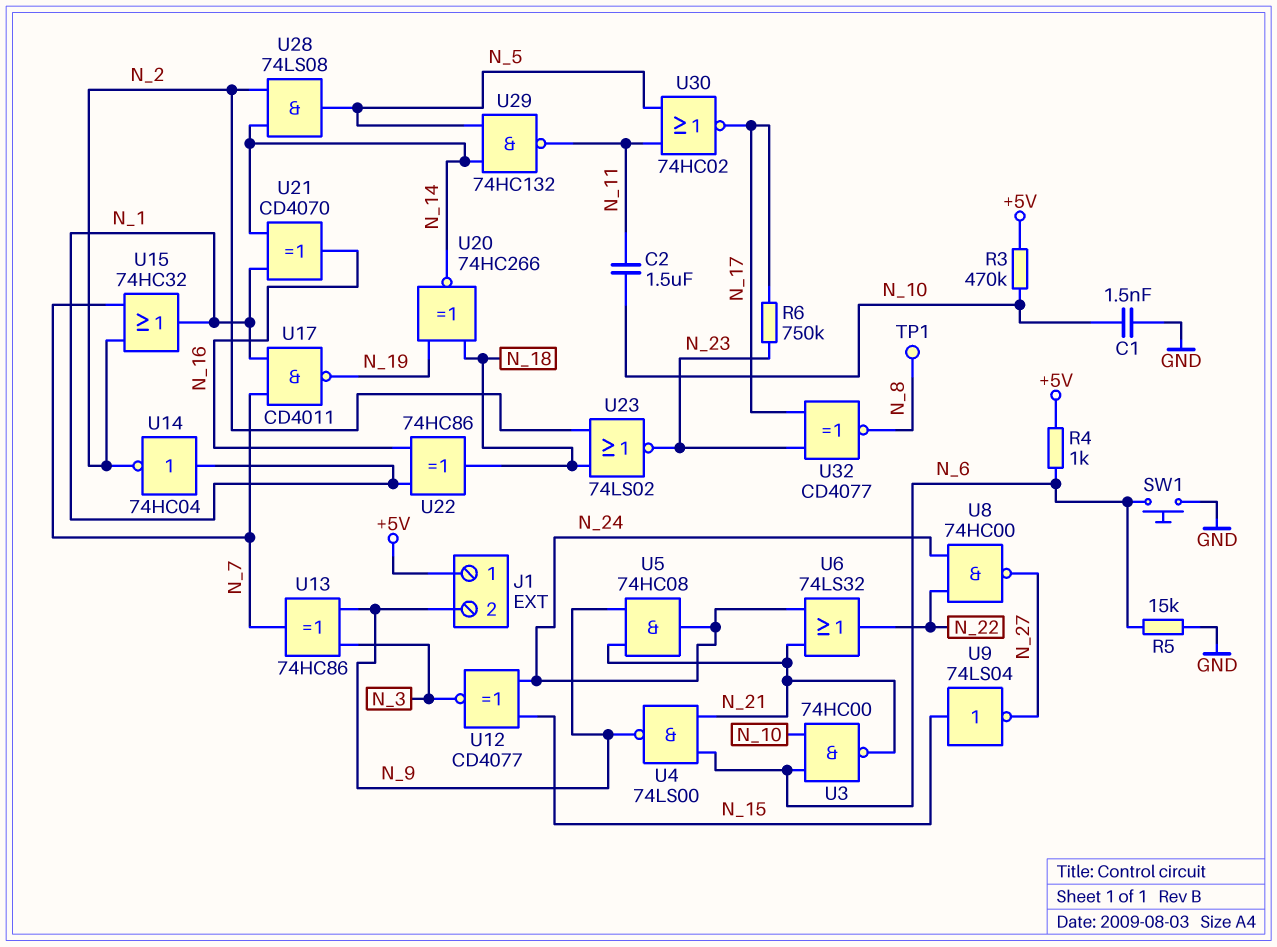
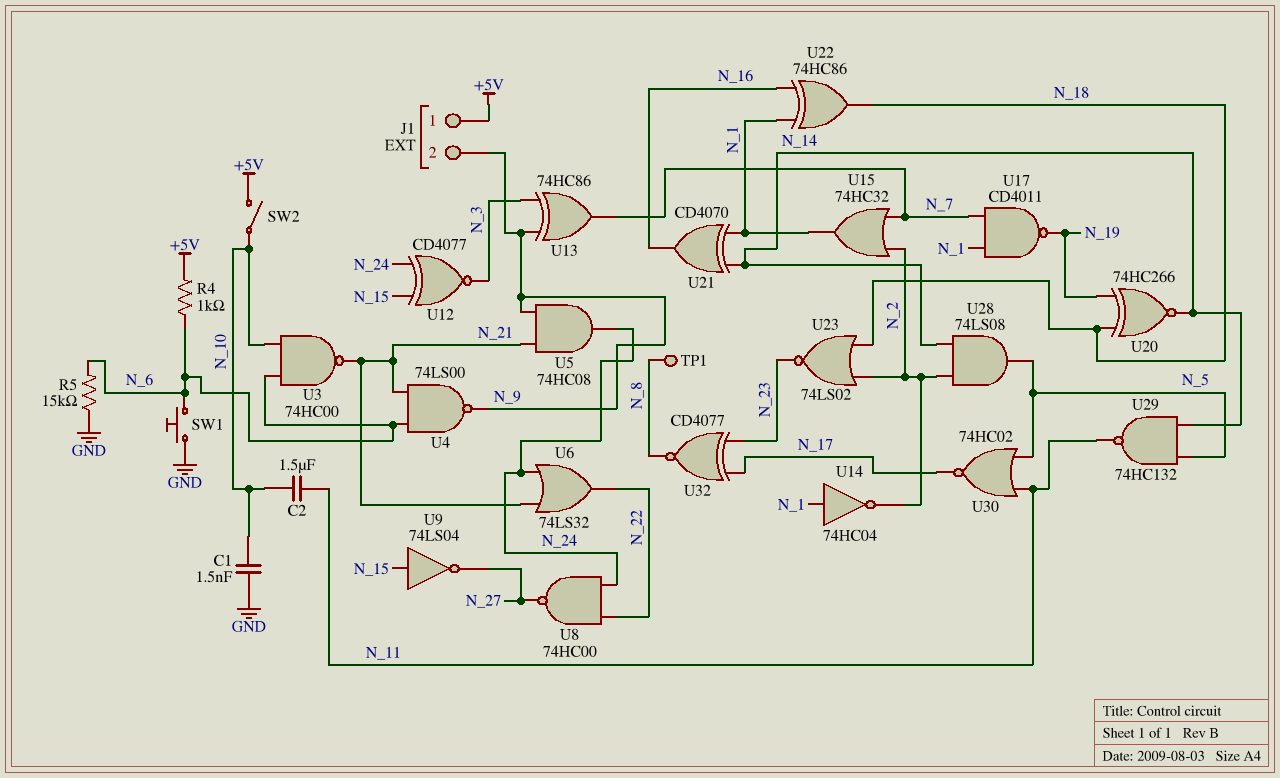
R3: 470k (+5V, N_10) -> none
R6: 750k (N_17, N_23) -> none
SW2: none -> switch (+5V, N_10)

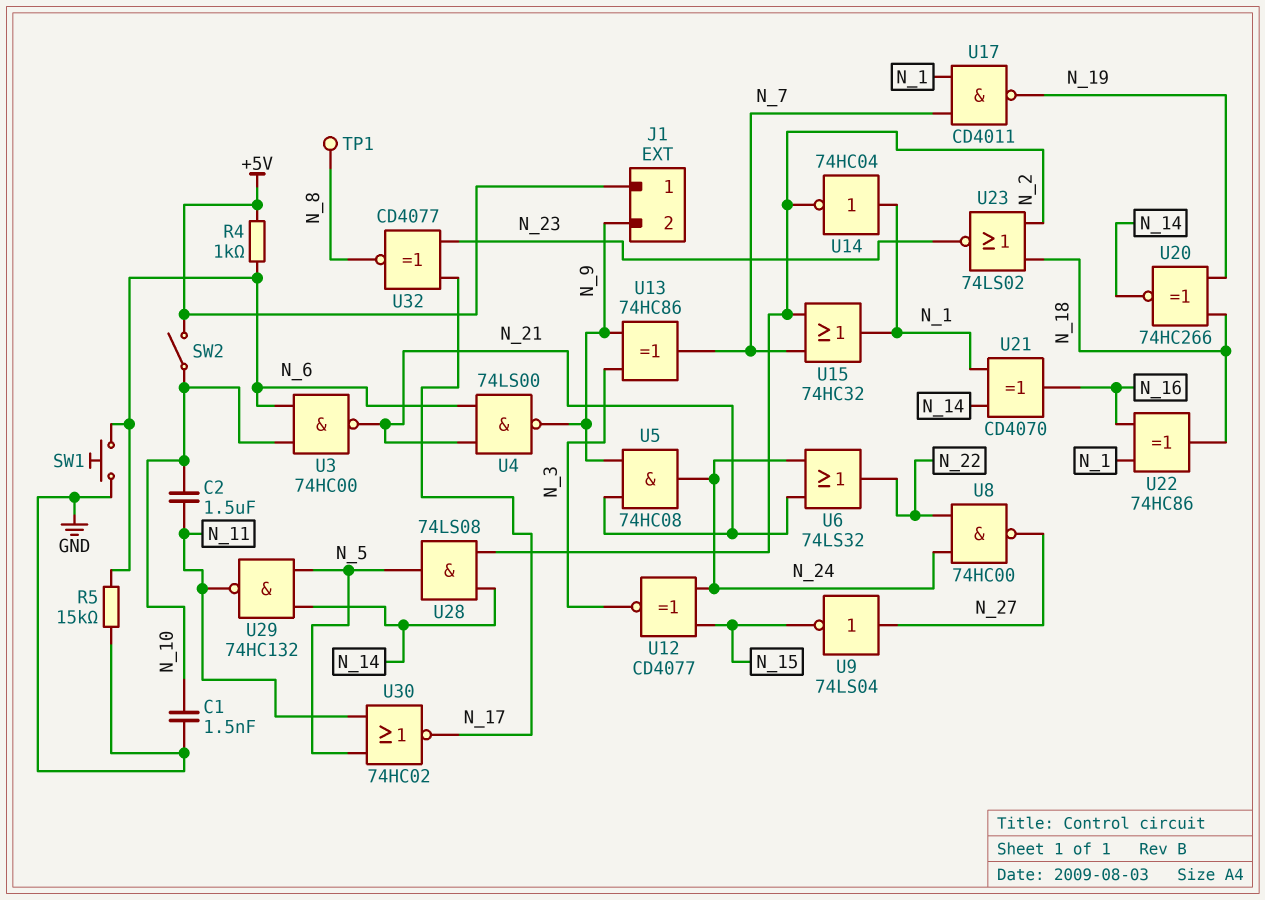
U9: NOT 74LS04 (in N_15, out N_27) -> NOT 74LS04 (in N_27, out N_15)

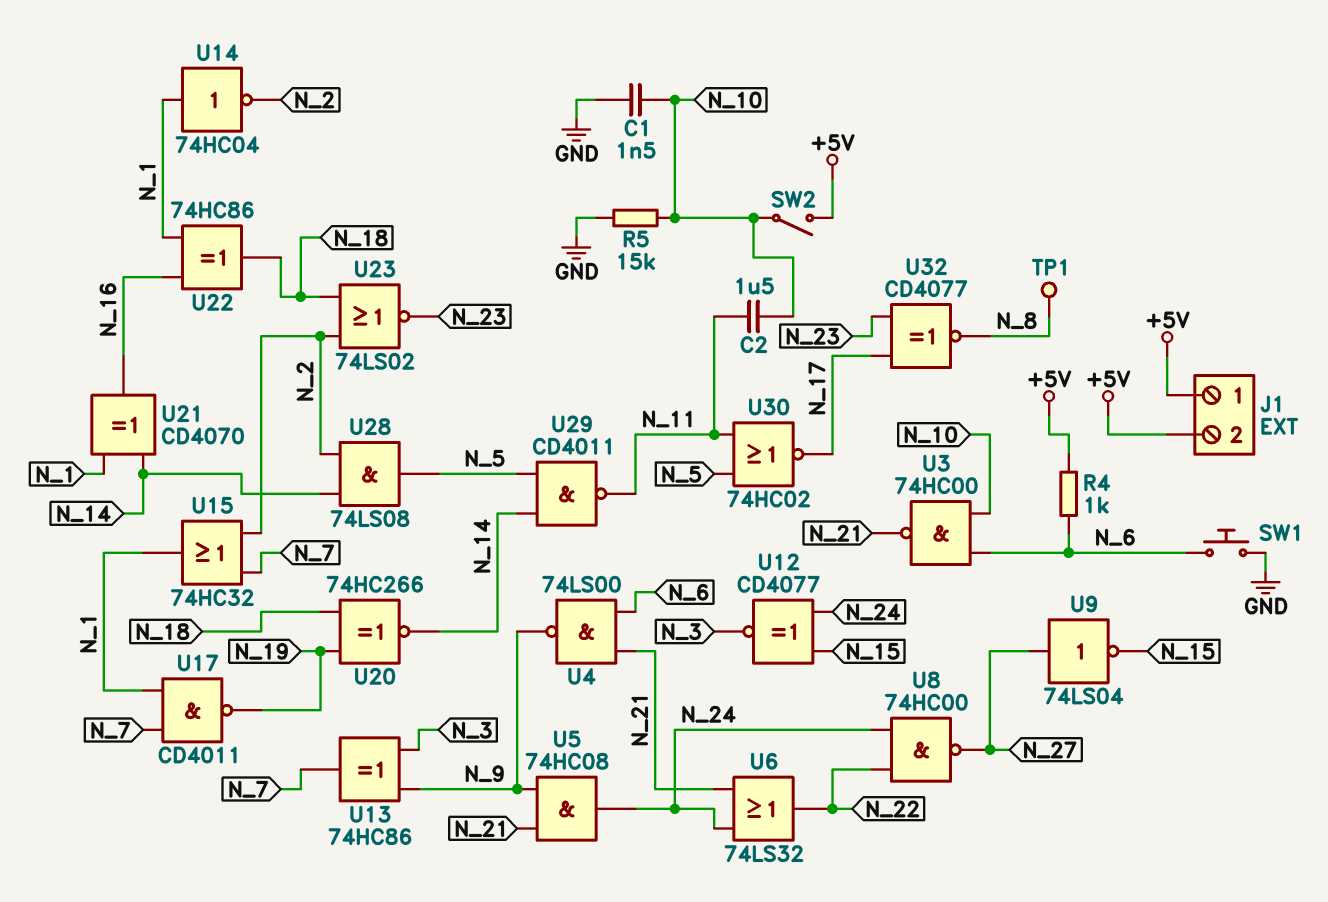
J1 pin 2: N_9 -> +5V
R5: 15k (GND, N_6) -> 15k (GND, N_10)
U29: NAND 74HC132 (in N_5, in N_14, out N_11) -> NAND CD4011 (in N_5, in N_14, out N_11)

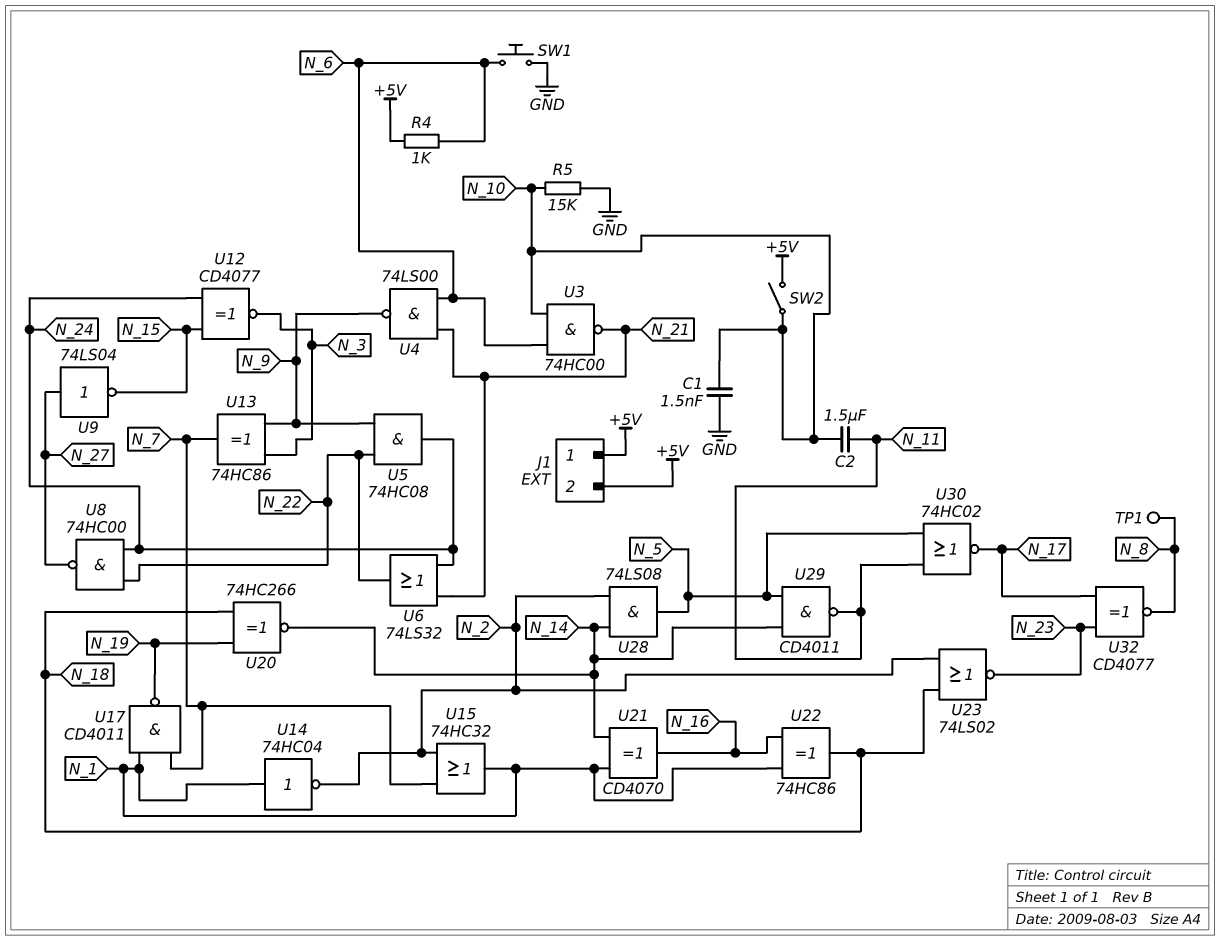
U5: AND 74HC08 (in N_9, in N_21, out N_24) -> AND 74HC08 (in N_9, in N_22, out N_24)

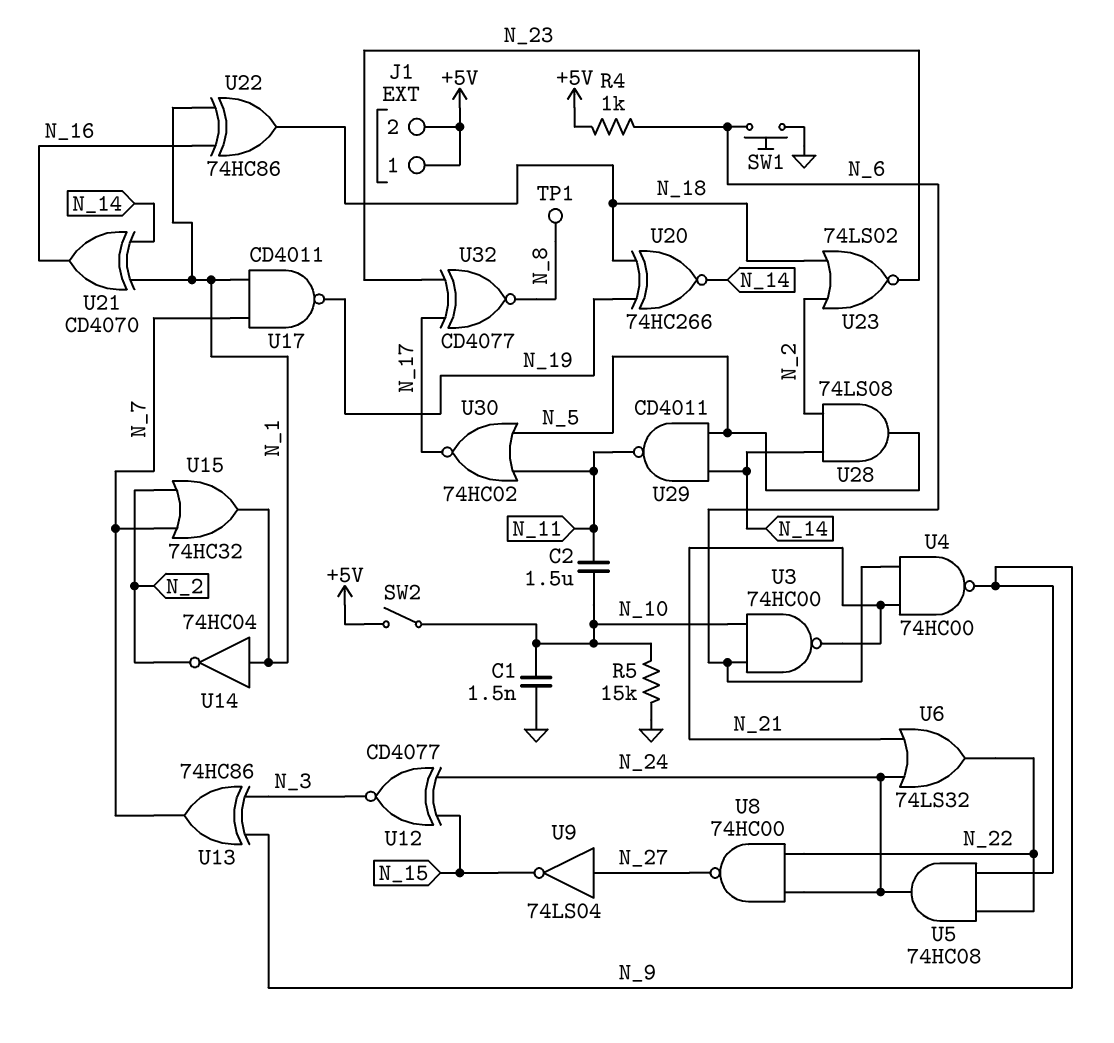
U4: NAND 74LS00 (in N_6, in N_21, out N_9) -> NAND 74HC00 (in N_6, in N_21, out N_9)

